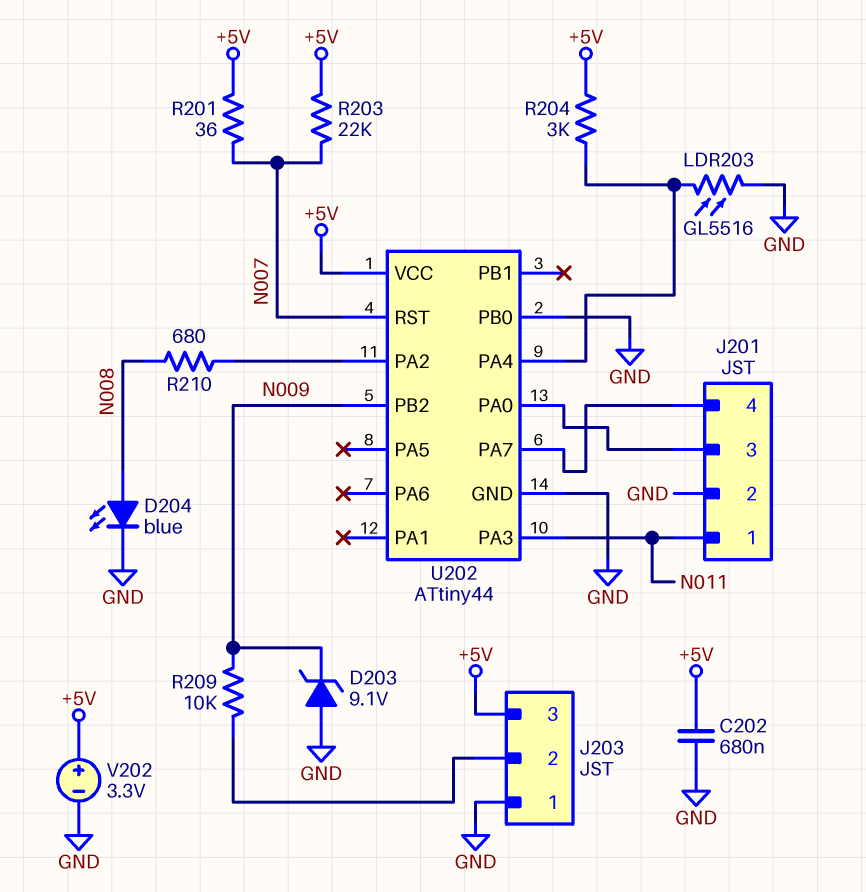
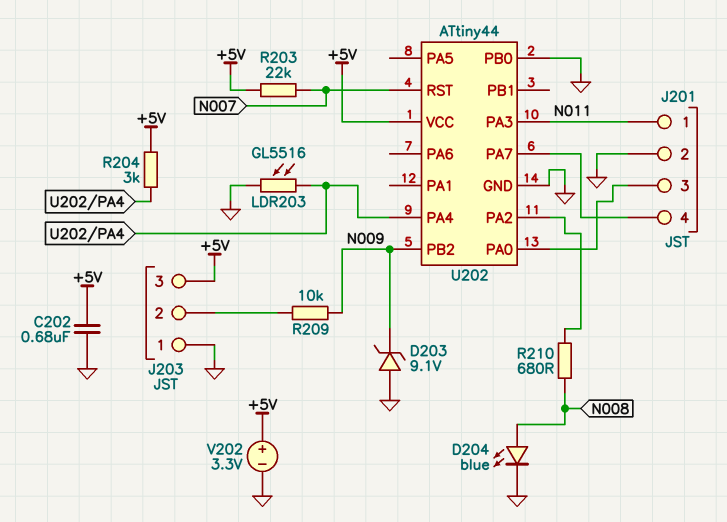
R201: 36 (+5V, N007) -> none

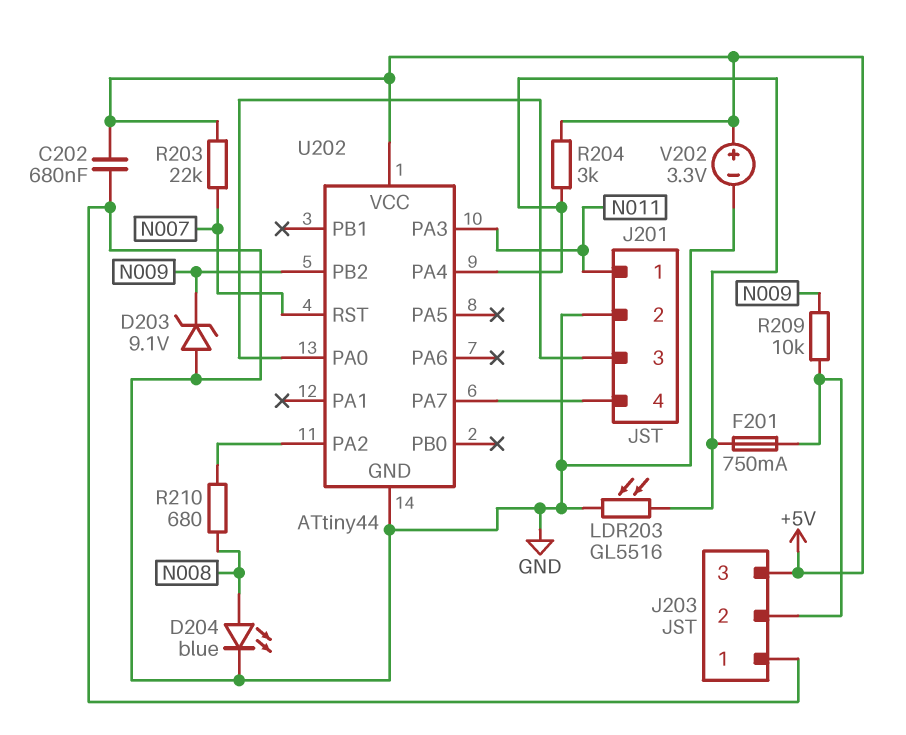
F201: none -> 750mA (J203/2, U202/PA4)
U202 pin PB0: GND -> none

